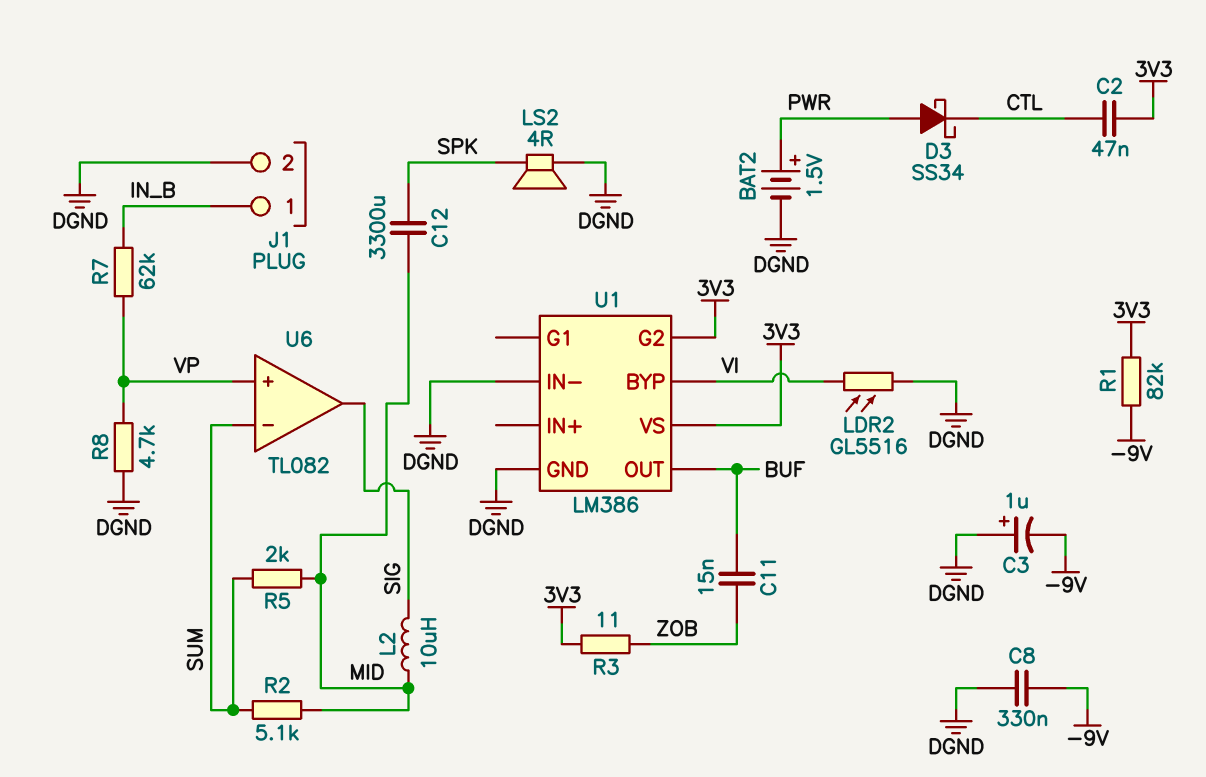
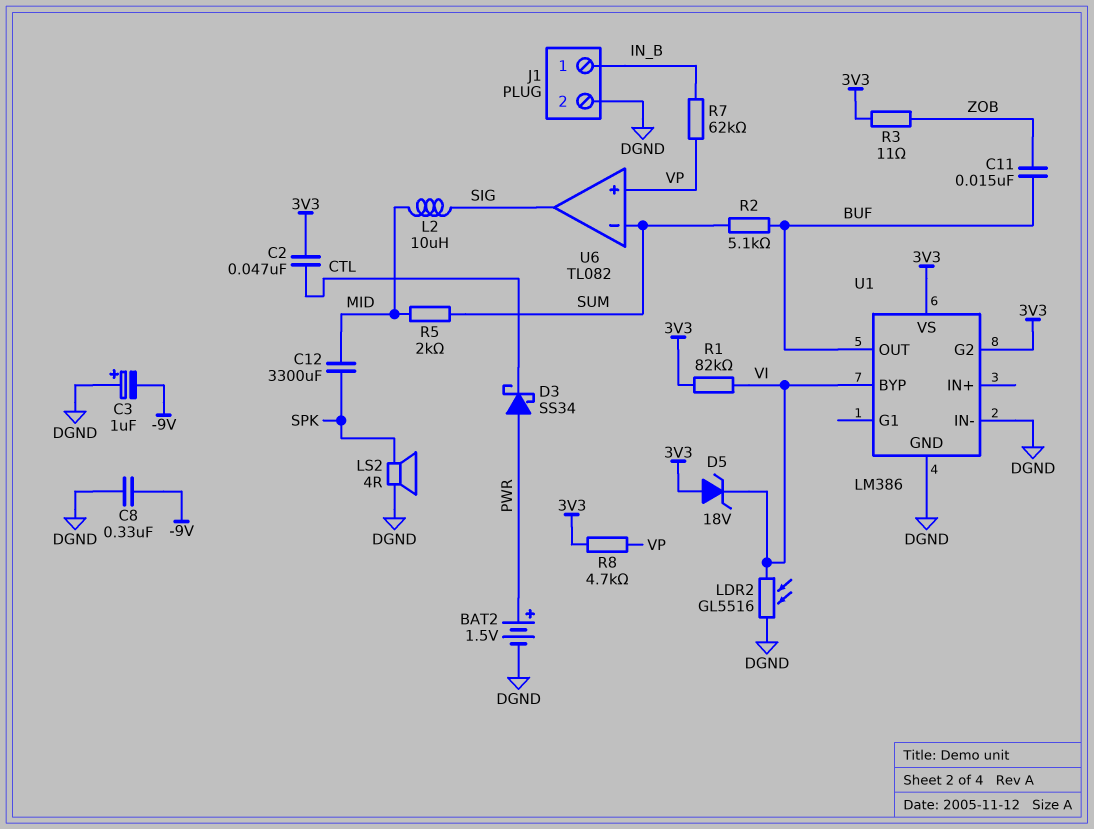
D5: none -> zener 18V (A 3V3, K VI)
R1: 82k (-9V, 3V3) -> 82k (3V3, VI)
R2: 5.1k (MID, SUM) -> 5.1k (BUF, SUM)
R8: 4.7k (DGND, VP) -> 4.7k (3V3, VP)

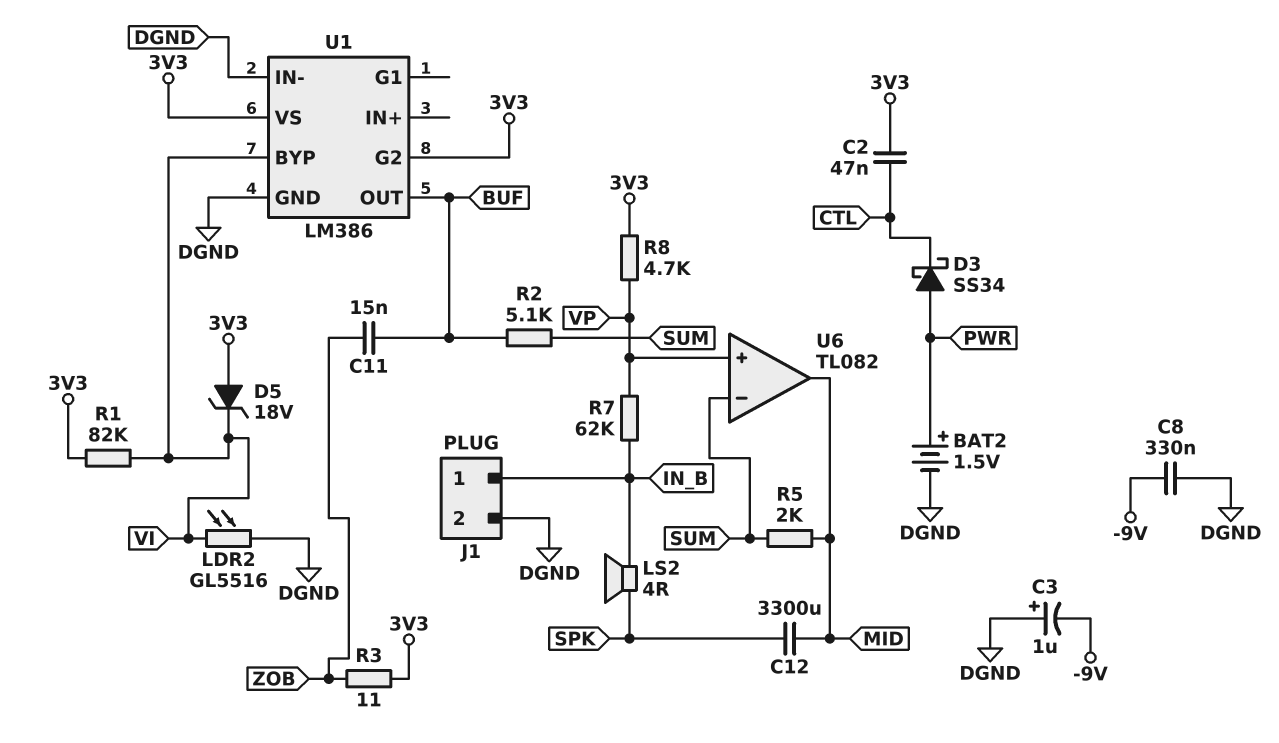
L2: 10uH (MID, SIG) -> none
LS2: speaker 4R (DGND, SPK) -> speaker 4R (IN_B, SPK)
U6 pin out: SIG -> MID

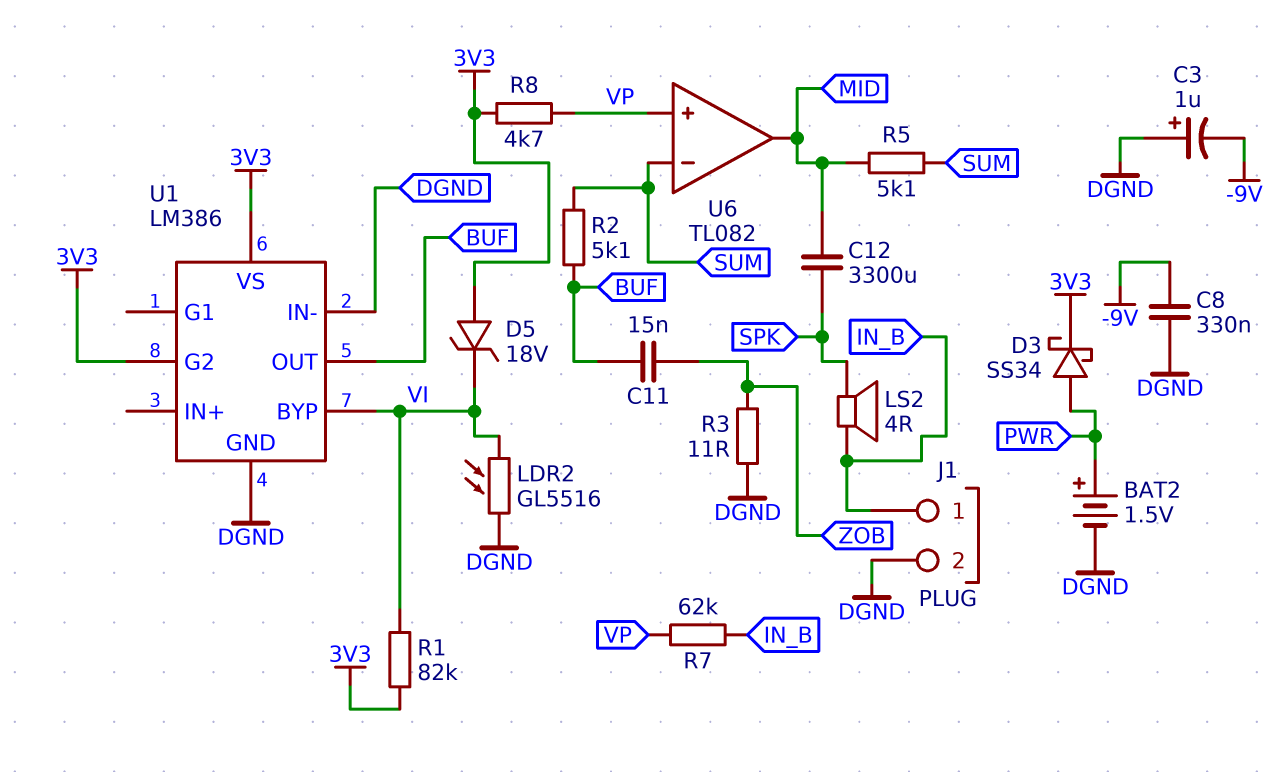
C2: 47nF (3V3, CTL) -> none
D3: schottky SS34 (A PWR, K CTL) -> schottky SS34 (A PWR, K 3V3)
R3: 11 (3V3, ZOB) -> 11 (DGND, ZOB)
R5: 2k (MID, SUM) -> 5.1k (MID, SUM)

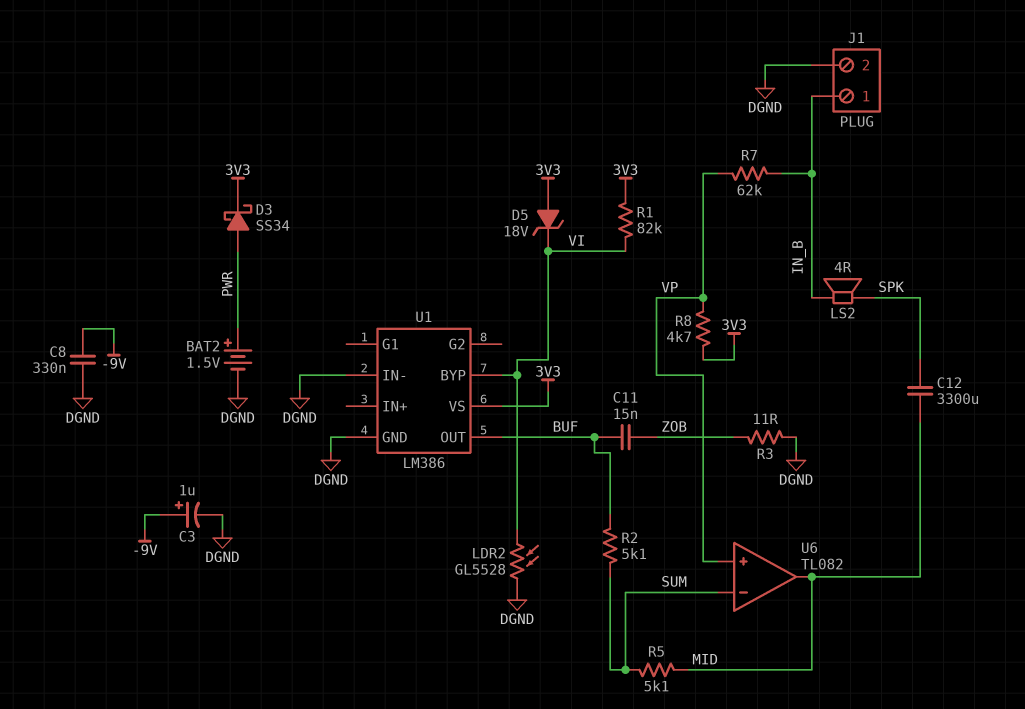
C3: 1uF (plus DGND, minus -9V) -> 1uF (plus -9V, minus DGND)
LDR2: GL5516 (DGND, VI) -> GL5528 (DGND, VI)
U1 pin G2: 3V3 -> none

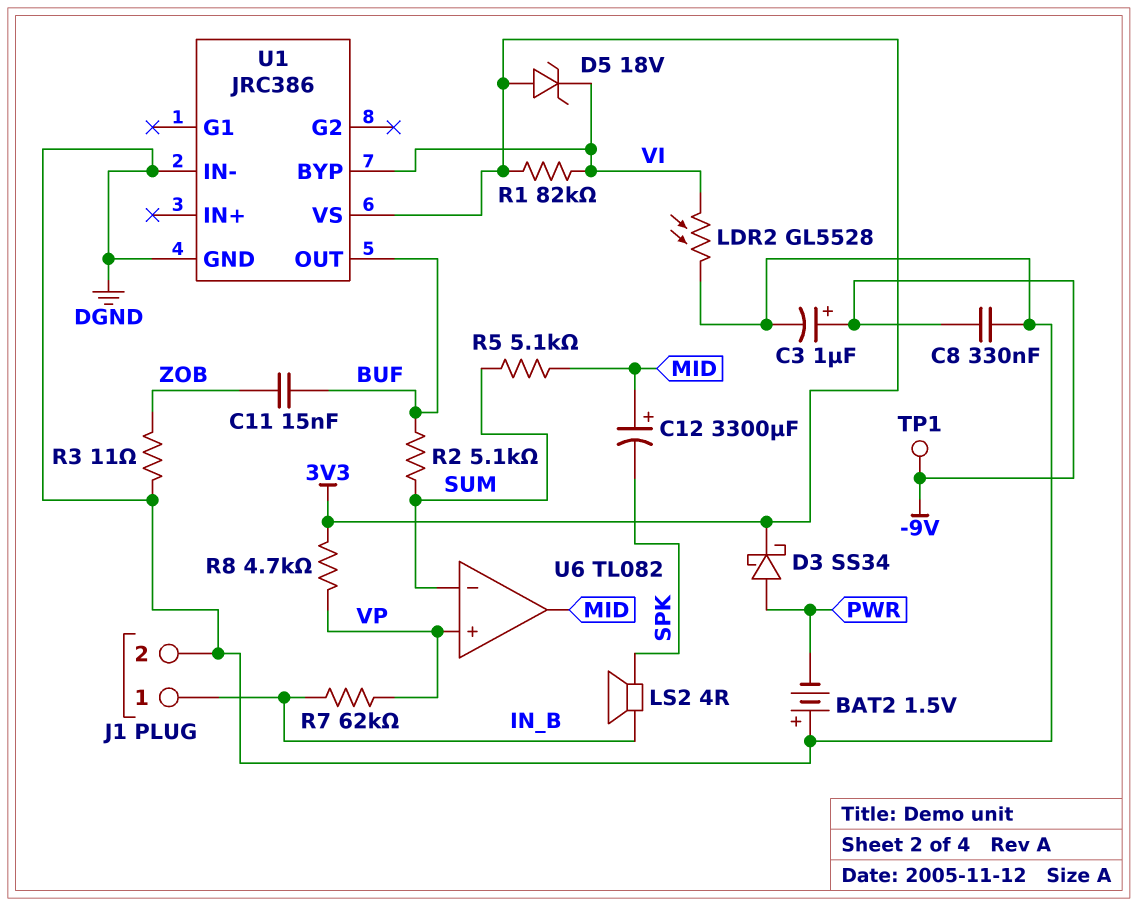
BAT2: 1.5V (plus PWR, minus DGND) -> 1.5V (plus DGND, minus PWR)
C12: 3300uF (MID, SPK) -> 3300uF (plus MID, minus SPK)
TP1: none -> test point (-9V)
U1: LM386 -> JRC386

